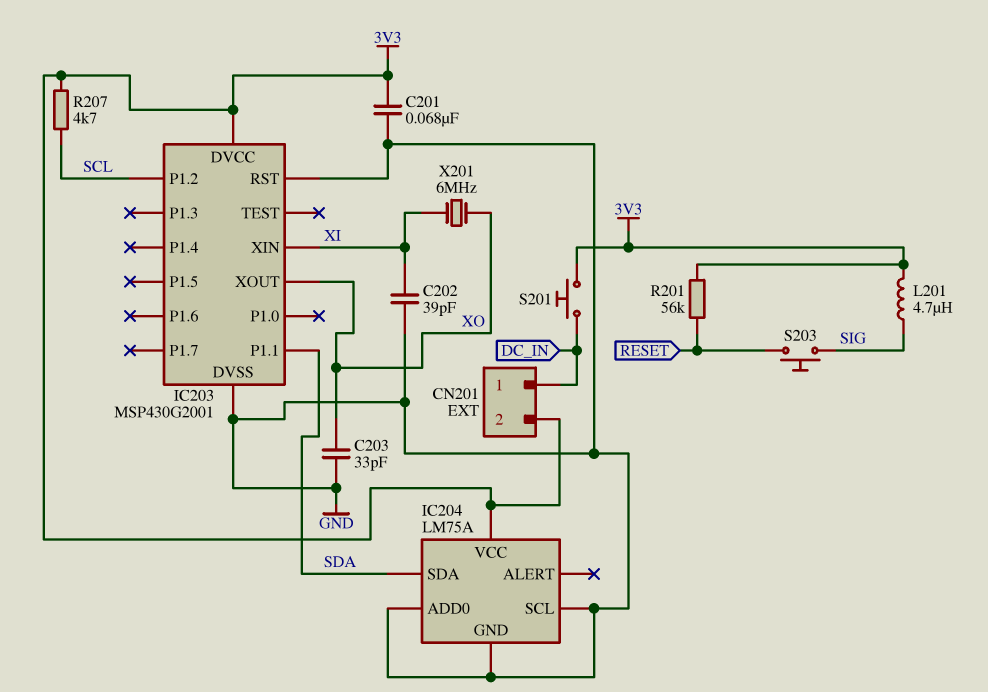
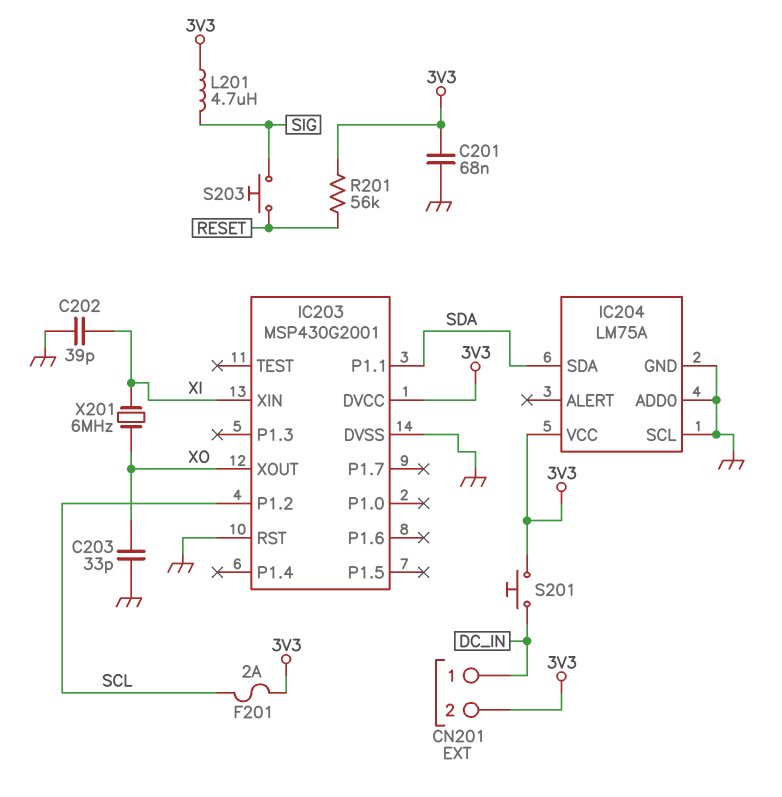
F201: none -> 2A (3V3, SCL)
R207: 4.7k (3V3, SCL) -> none

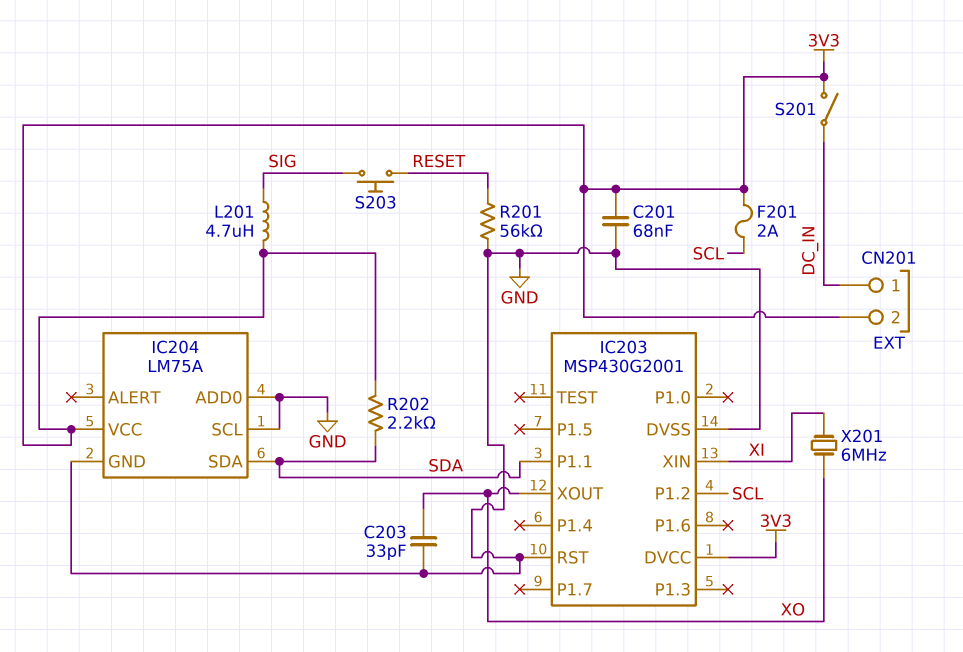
C202: 39pF (GND, XI) -> none
R201: 56k (3V3, RESET) -> 56k (GND, RESET)
R202: none -> 2.2k (3V3, SDA)
S201: button (3V3, DC_IN) -> switch (3V3, DC_IN)

